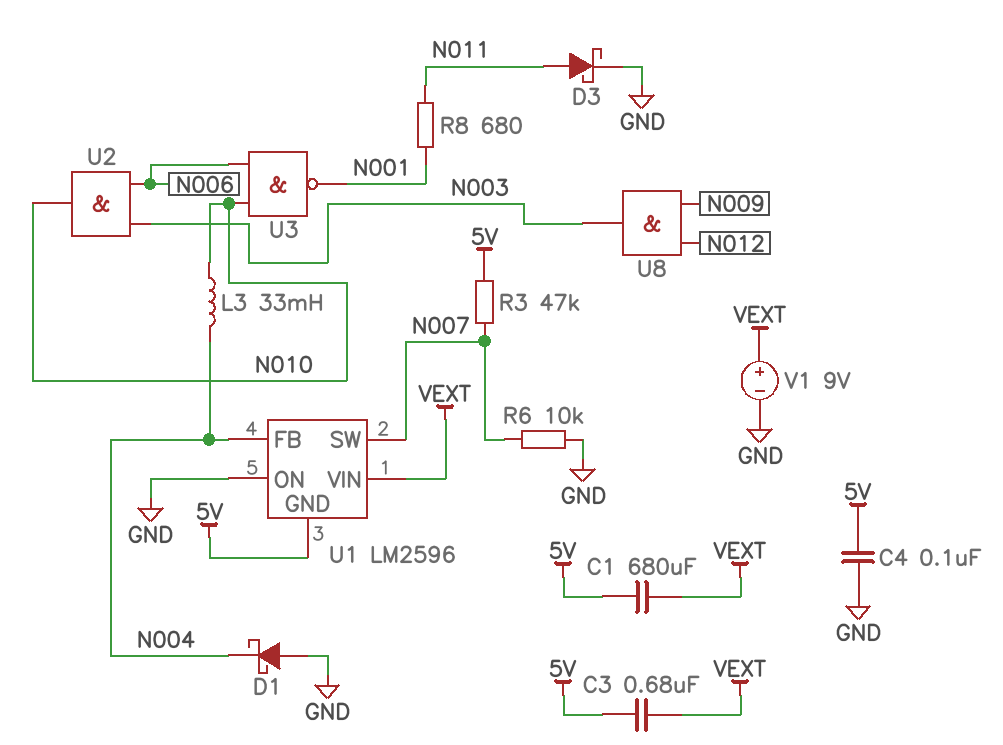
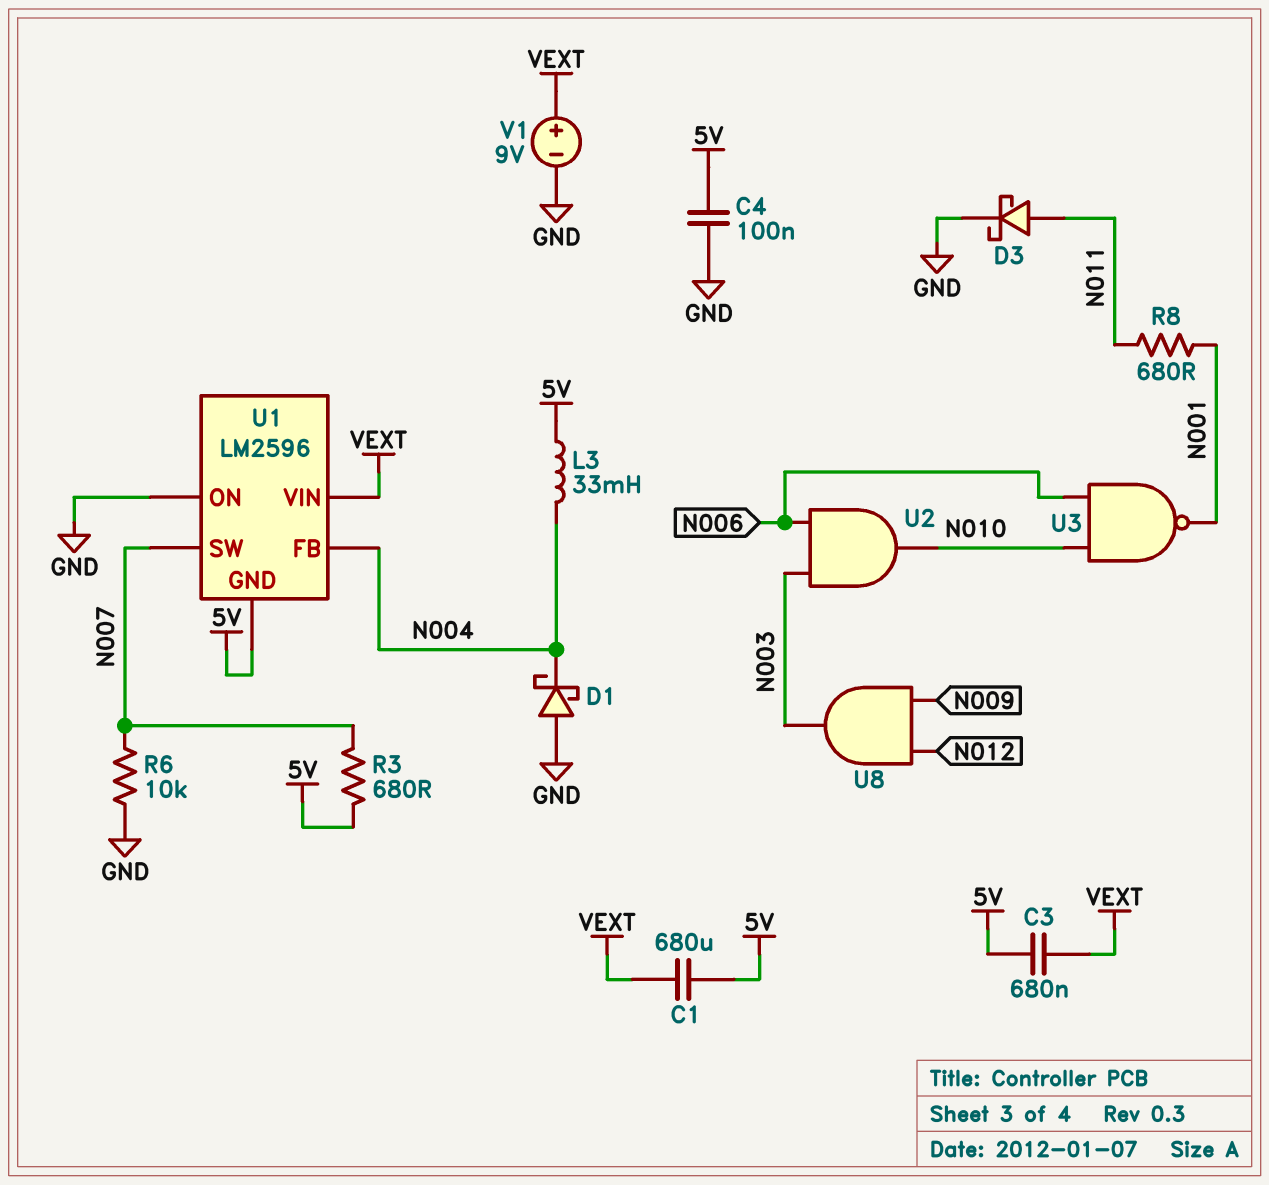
L3: 33mH (N004, N010) -> 33mH (5V, N004)
R3: 47k (5V, N007) -> 680 (5V, N007)

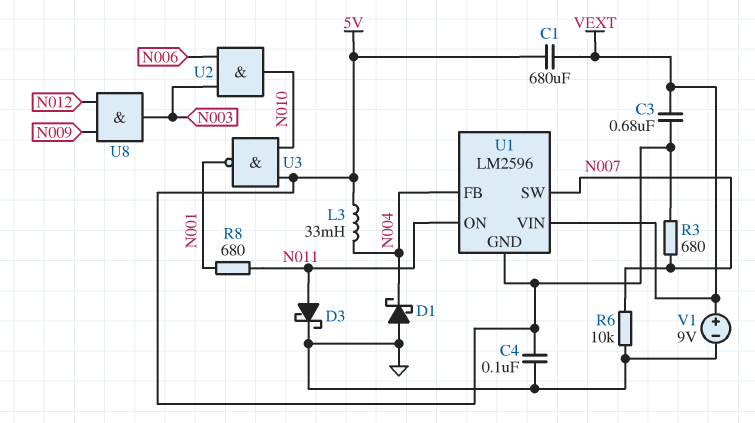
U1 pin ON: GND -> N011
U3: NAND (in N006, in N010, out N001) -> NAND (in 5V, in N010, out N001)

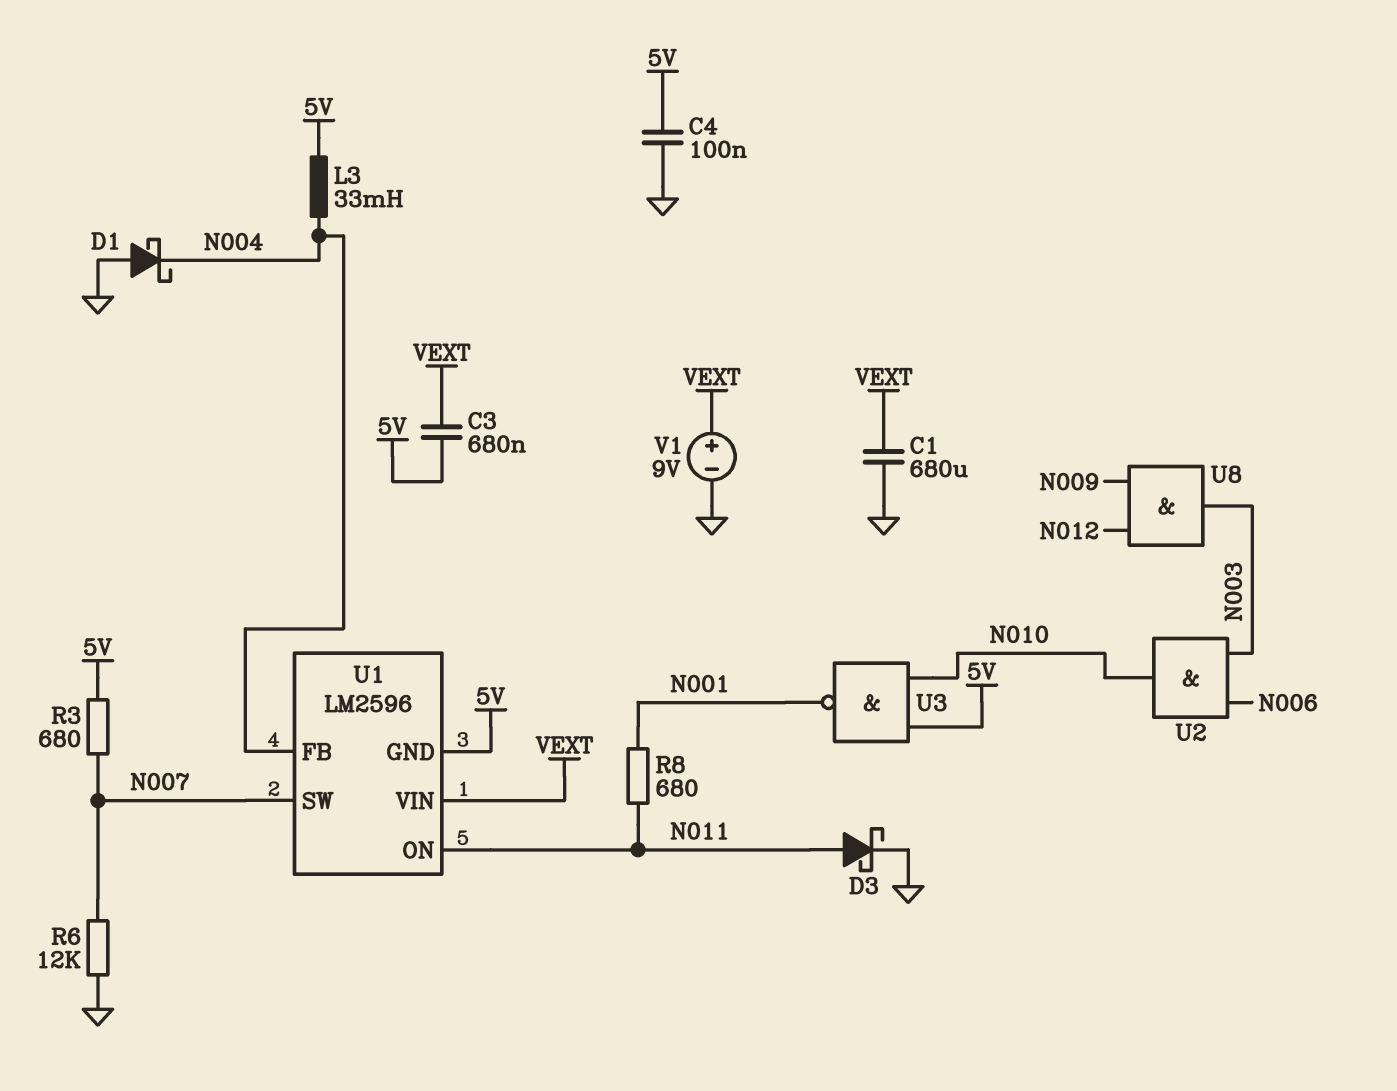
C1: 680uF (5V, VEXT) -> 680uF (GND, VEXT)
R6: 10k (GND, N007) -> 12k (GND, N007)

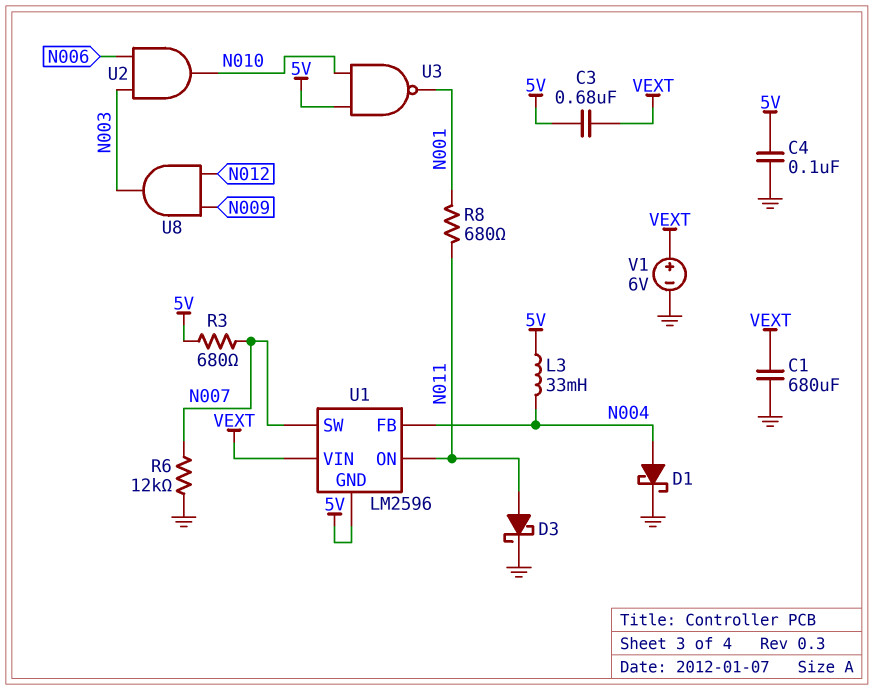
D1: schottky (A GND, K N004) -> schottky (A N004, K GND)
V1: 9V (plus VEXT, minus GND) -> 6V (plus VEXT, minus GND)

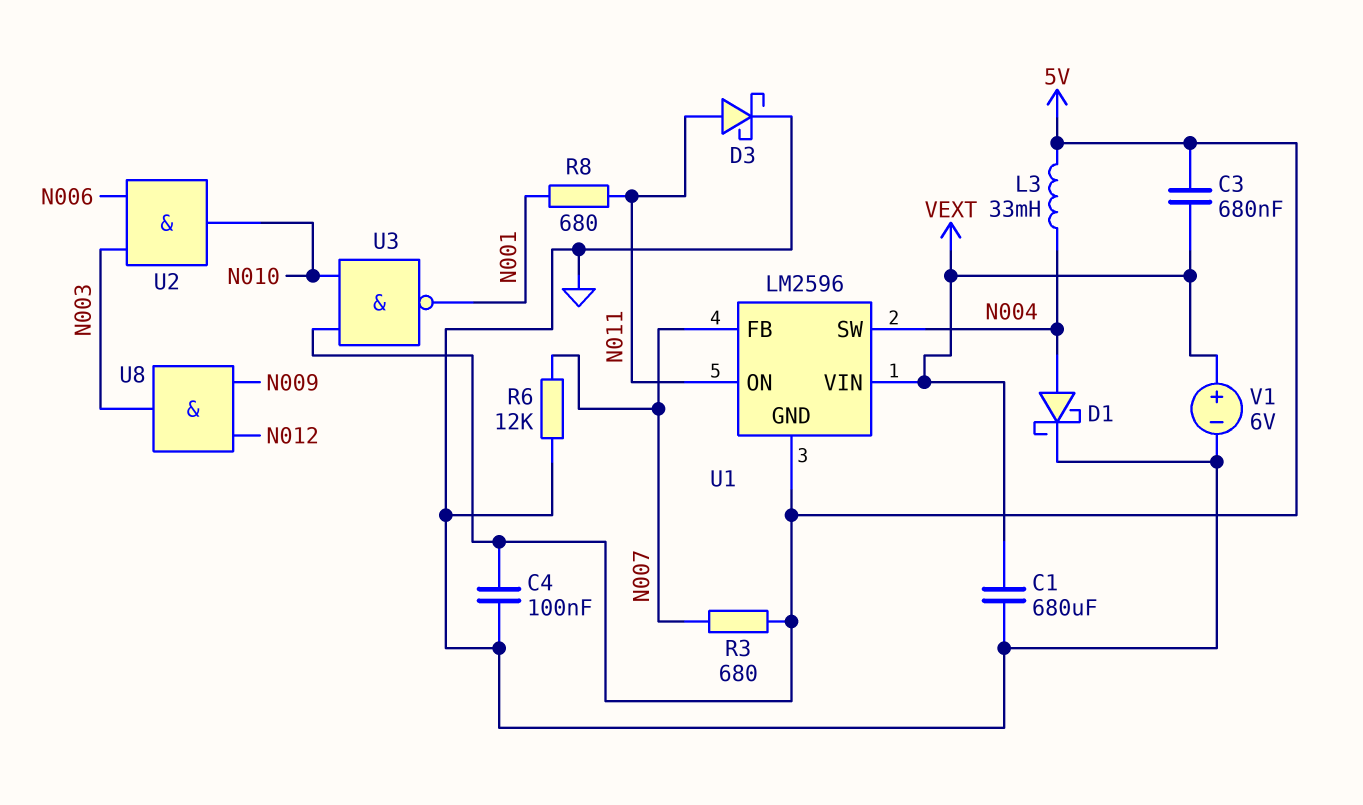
U1 pin FB: N004 -> N007
U1 pin SW: N007 -> N004

